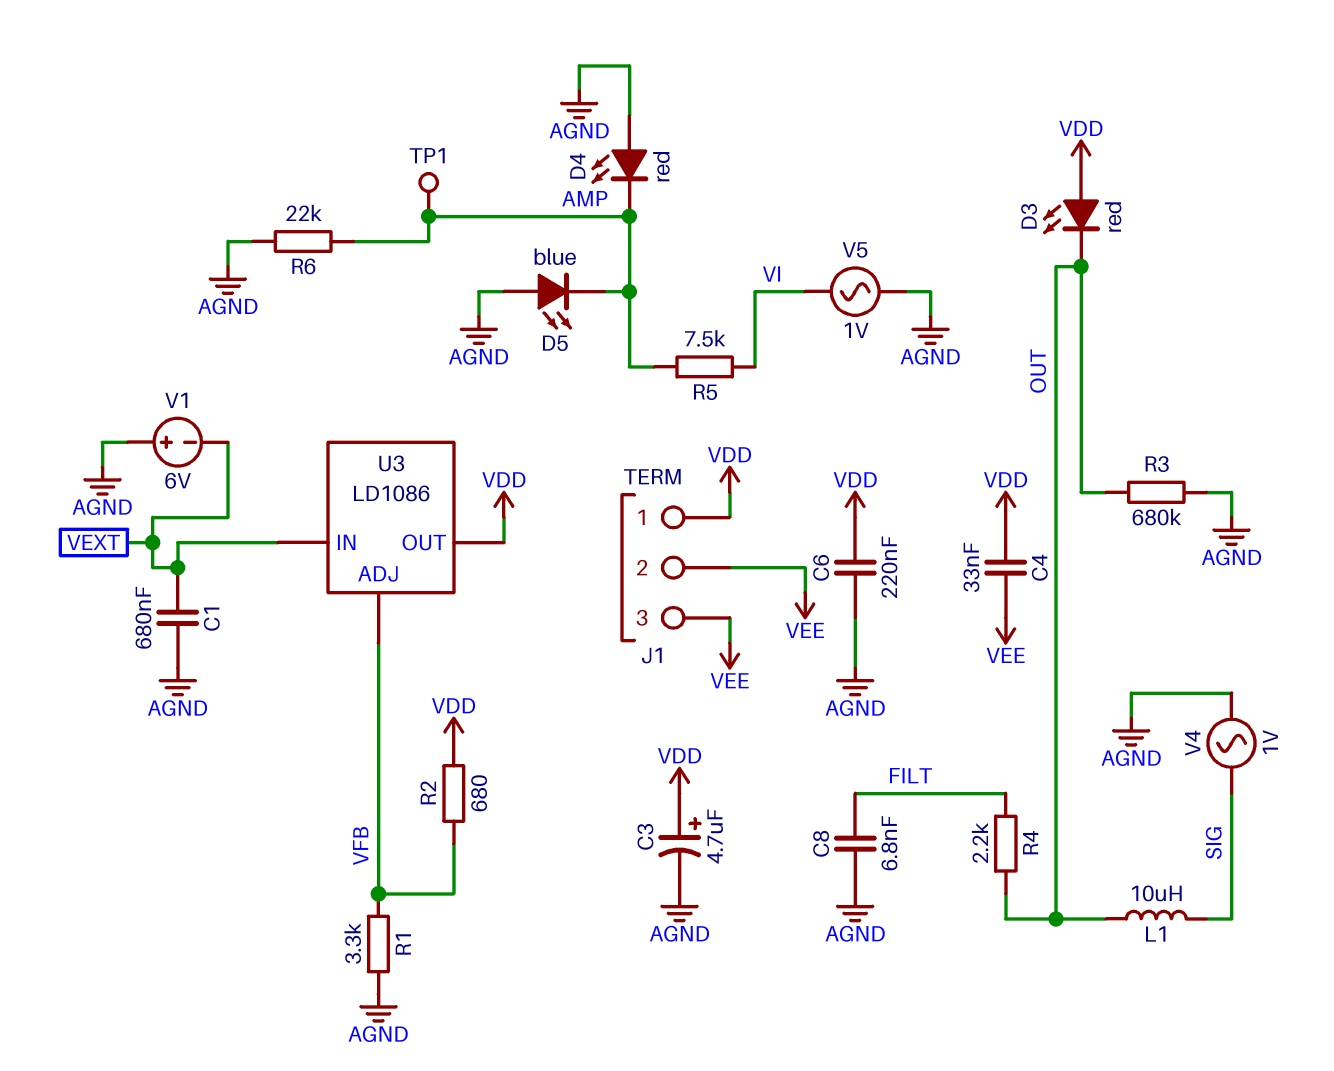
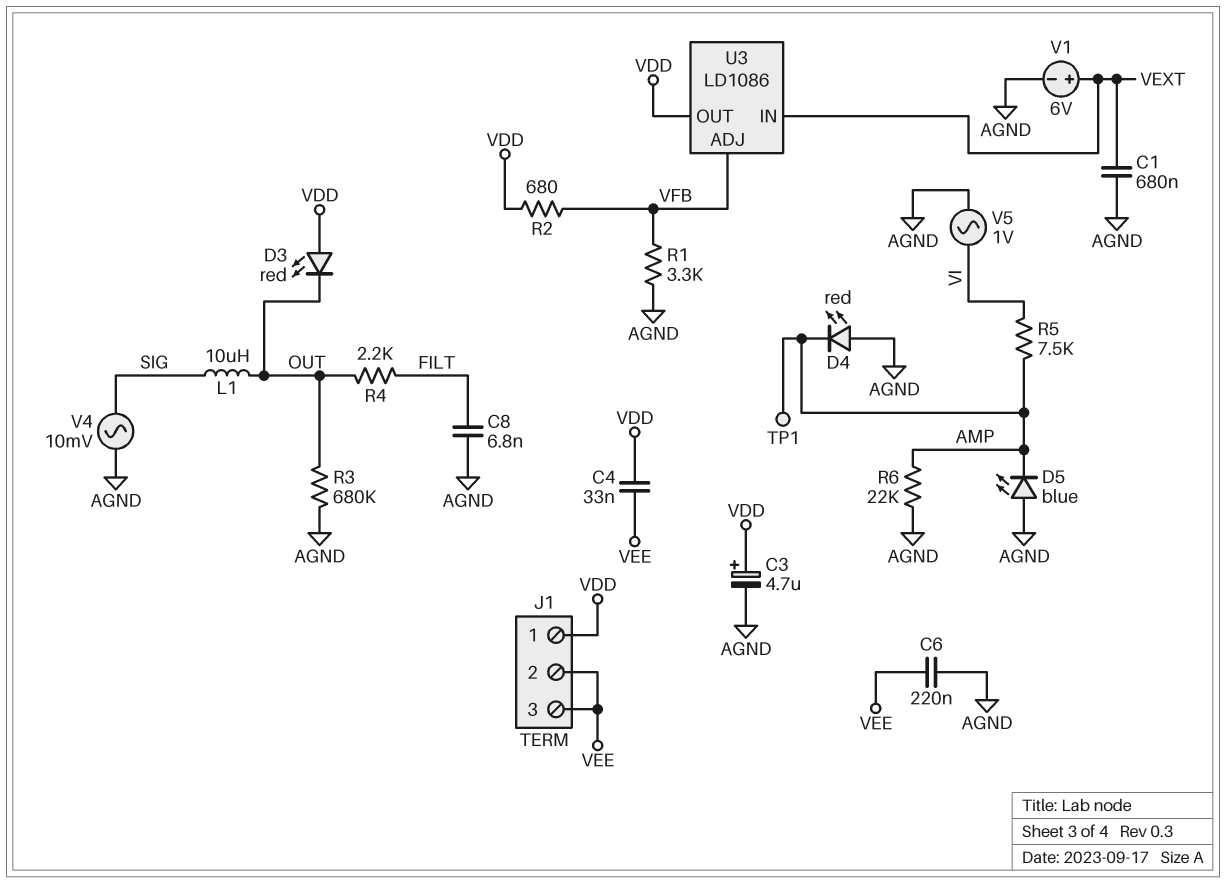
C6: 220nF (AGND, VDD) -> 220nF (AGND, VEE)
V1: 6V (plus AGND, minus VEXT) -> 6V (plus VEXT, minus AGND)
V4: AC 1V (AGND, SIG) -> AC 10mV (AGND, SIG)

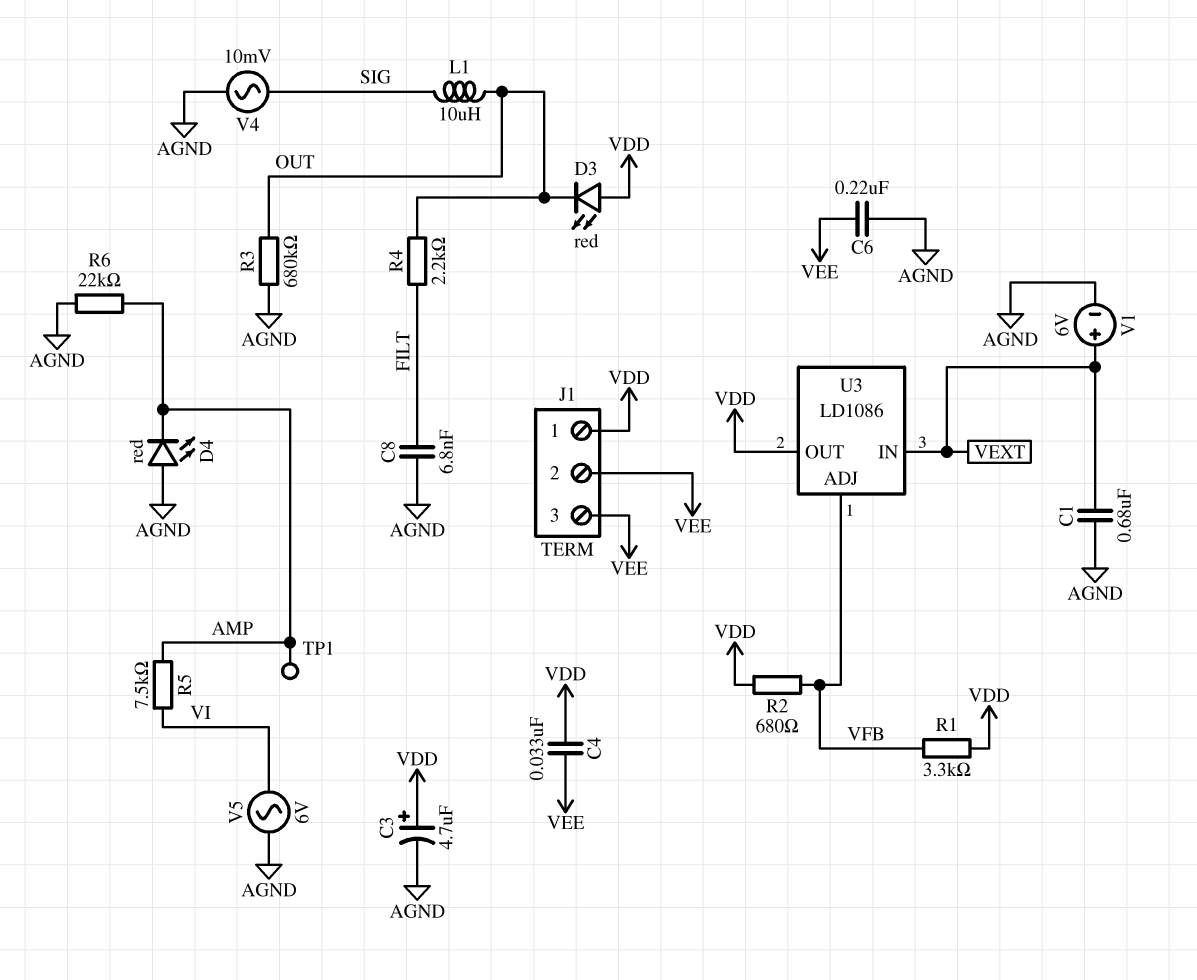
D5: LED blue (A AGND, K AMP) -> none
R1: 3.3k (AGND, VFB) -> 3.3k (VDD, VFB)
V5: AC 1V (AGND, VI) -> AC 6V (AGND, VI)

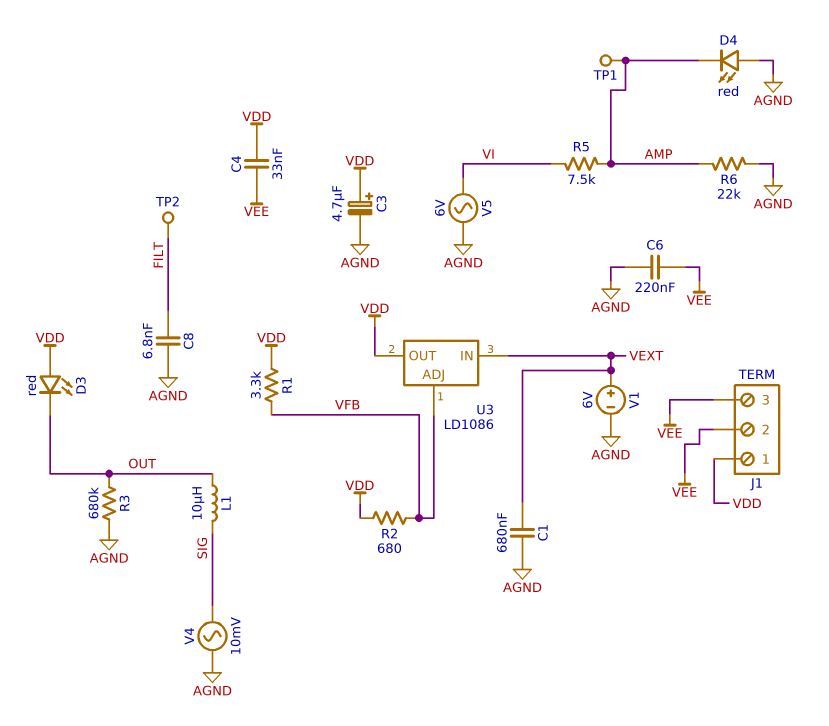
R4: 2.2k (FILT, OUT) -> none
TP2: none -> test point (FILT)

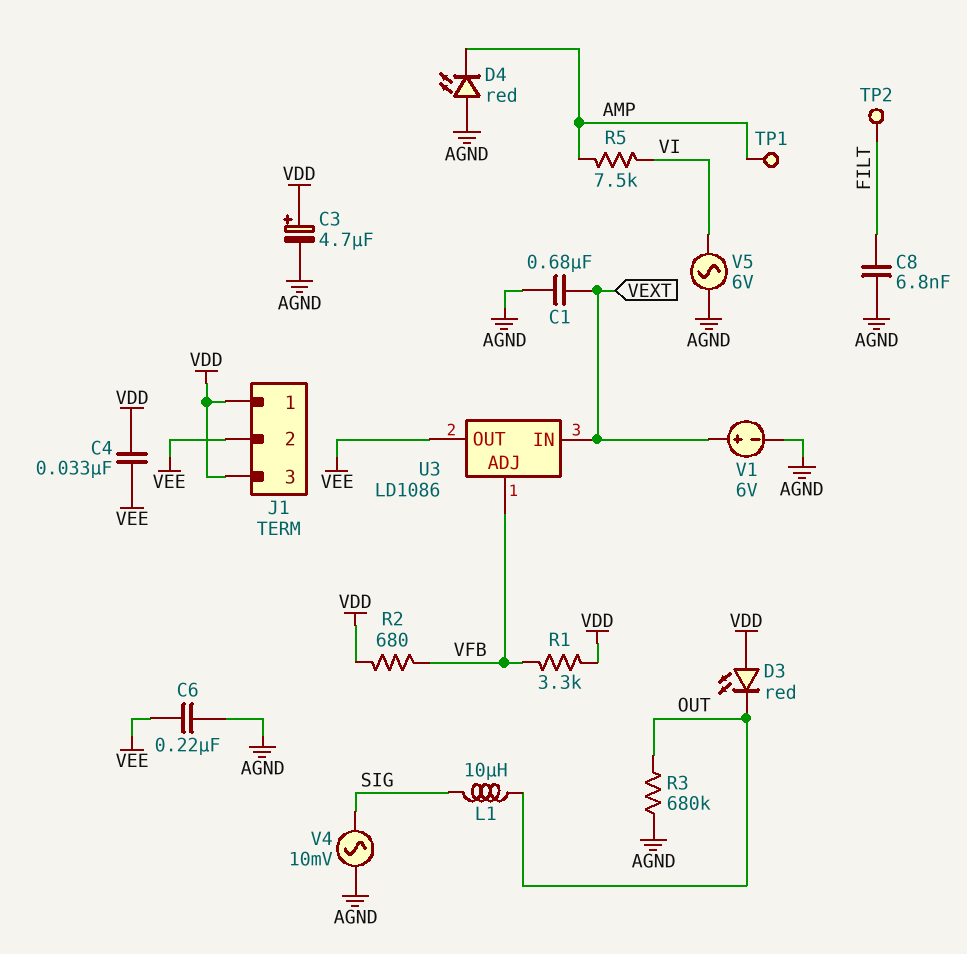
J1 pin 3: VEE -> VDD
R6: 22k (AGND, AMP) -> none
U3 pin OUT: VDD -> VEE

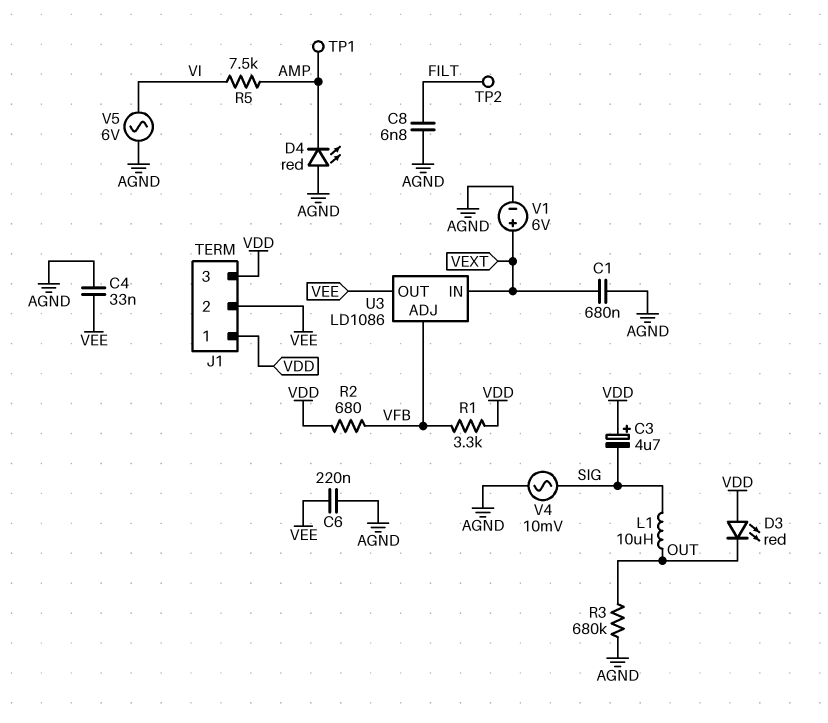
C3: 4.7uF (plus VDD, minus AGND) -> 4.7uF (plus VDD, minus SIG)
C4: 33nF (VDD, VEE) -> 33nF (AGND, VEE)

